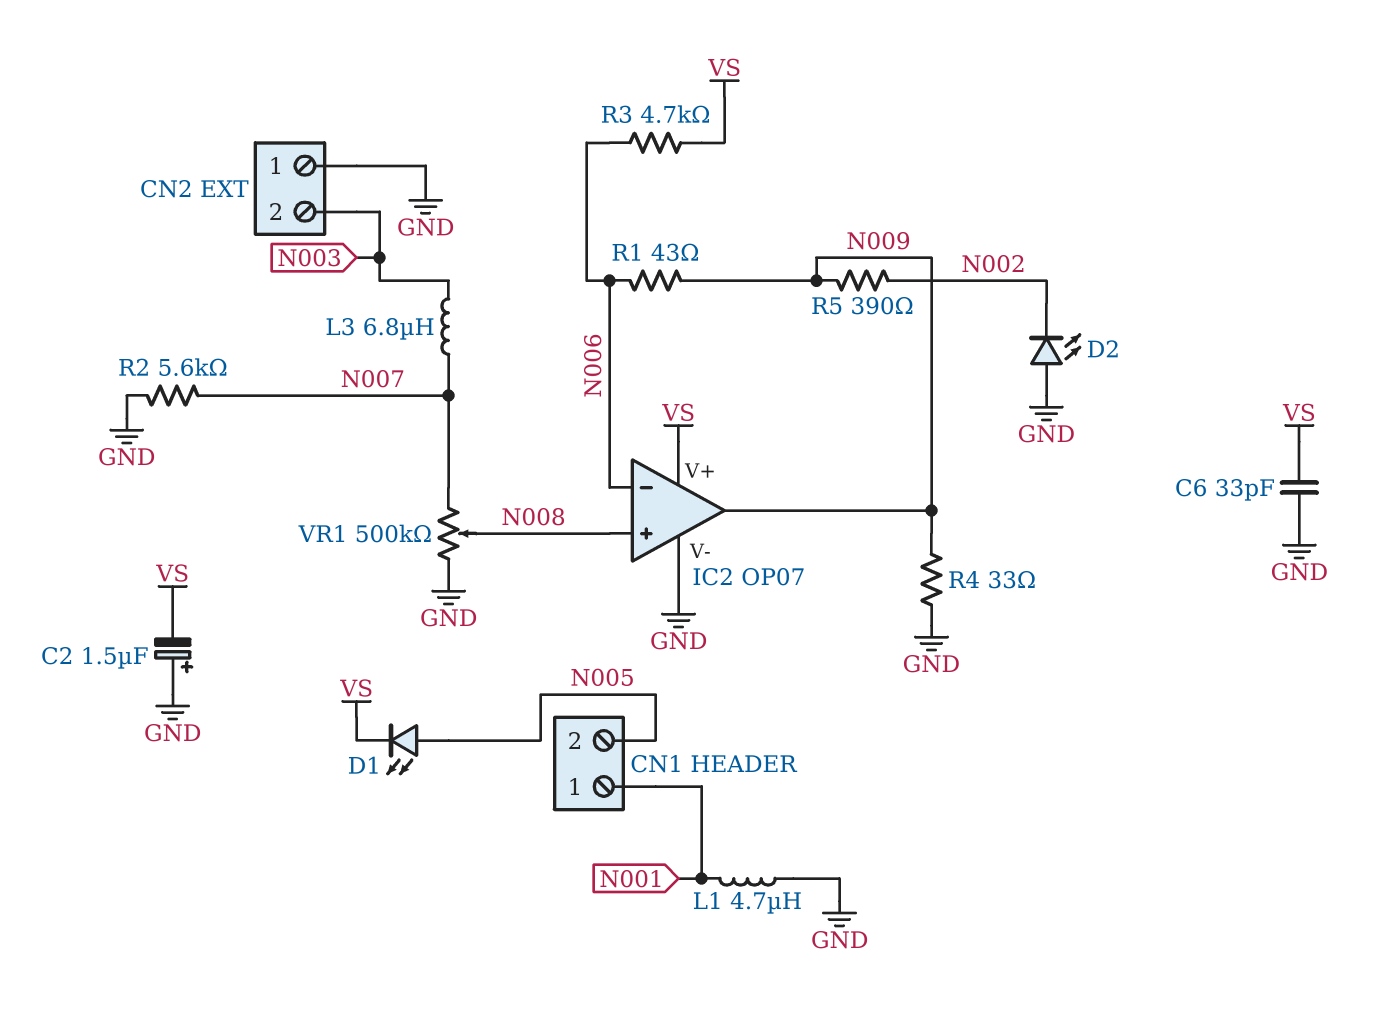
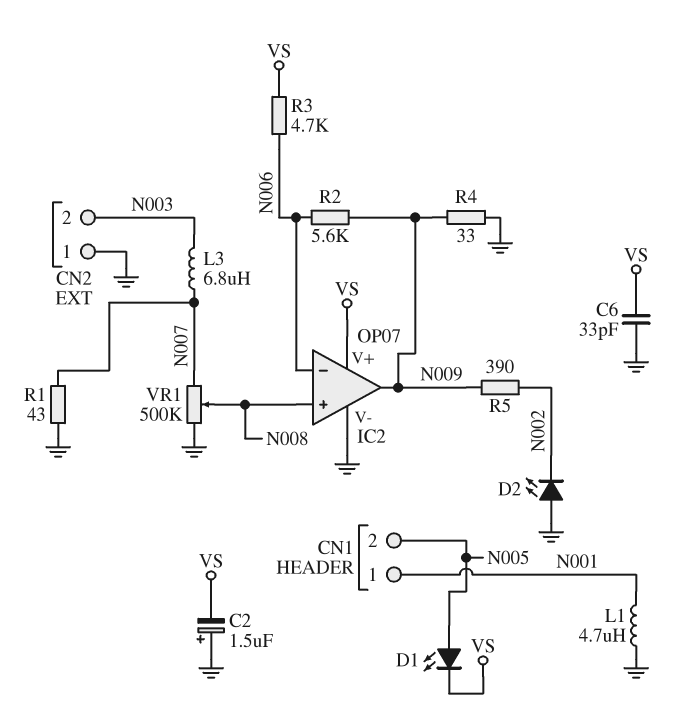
R1: 43 (N006, N009) -> 43 (GND, N007)
R2: 5.6k (GND, N007) -> 5.6k (N006, N009)

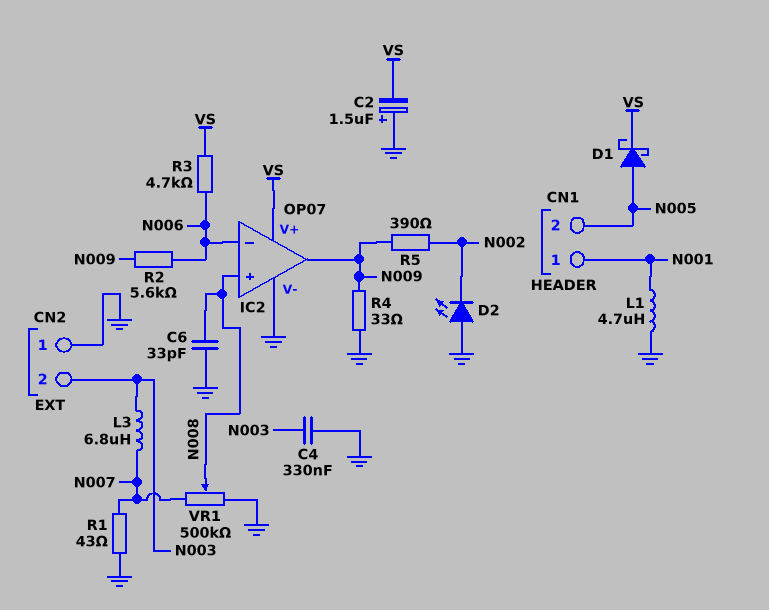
C4: none -> 330nF (GND, N003)
C6: 33pF (GND, VS) -> 33pF (GND, N008)
D1: LED (A N005, K VS) -> schottky (A N005, K VS)

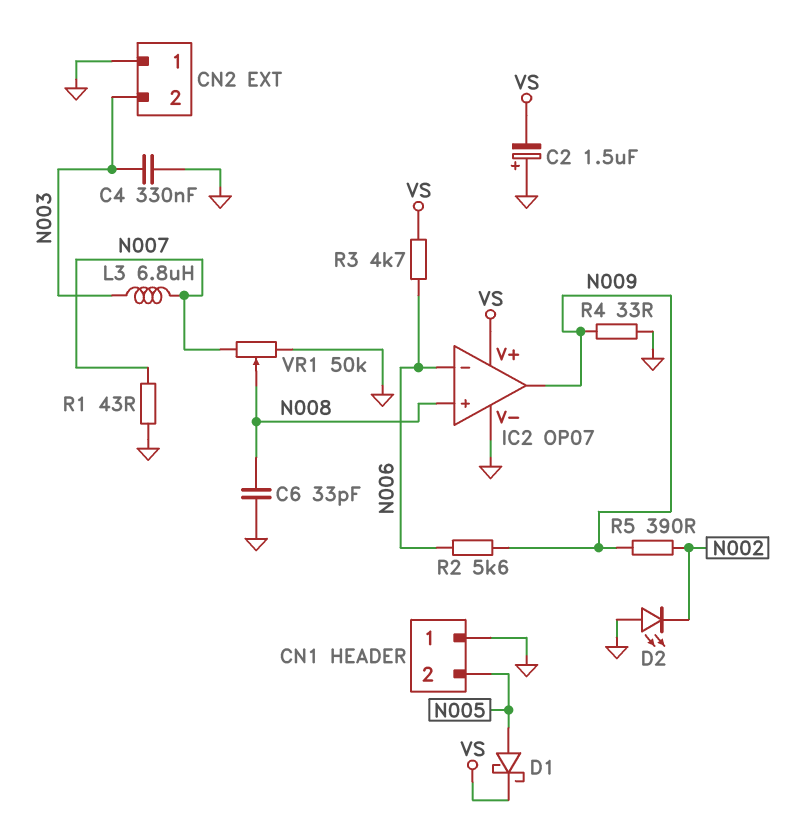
CN1 pin 1: N001 -> GND
L1: 4.7uH (GND, N001) -> none
VR1: 500k (GND, N007, wiper N008) -> 50k (GND, N007, wiper N008)

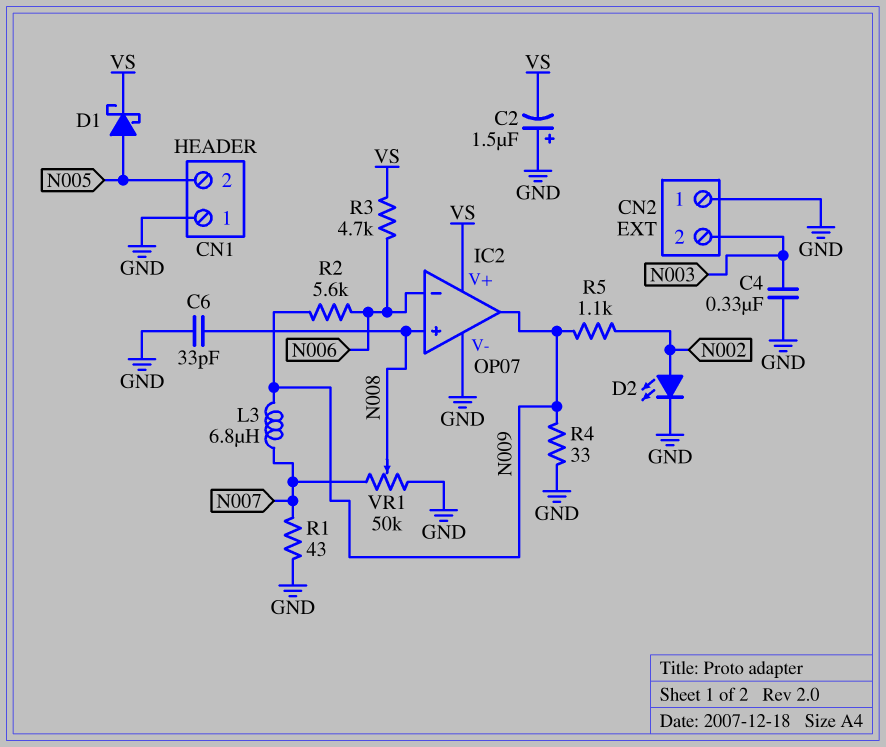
D2: LED (A GND, K N002) -> LED (A N002, K GND)
L3: 6.8uH (N003, N007) -> 6.8uH (N007, N009)
R5: 390 (N002, N009) -> 1.1k (N002, N009)

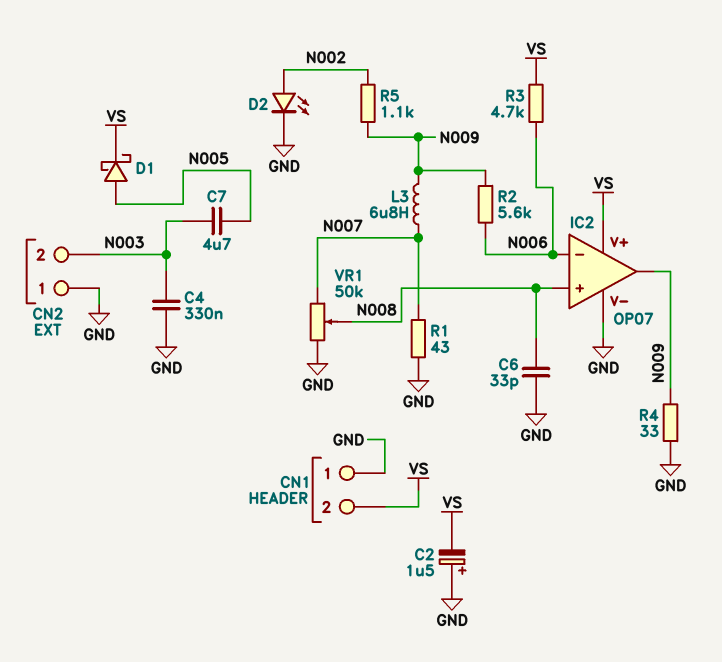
C7: none -> 4.7uF (N003, N005)
CN1 pin 2: N005 -> VS

